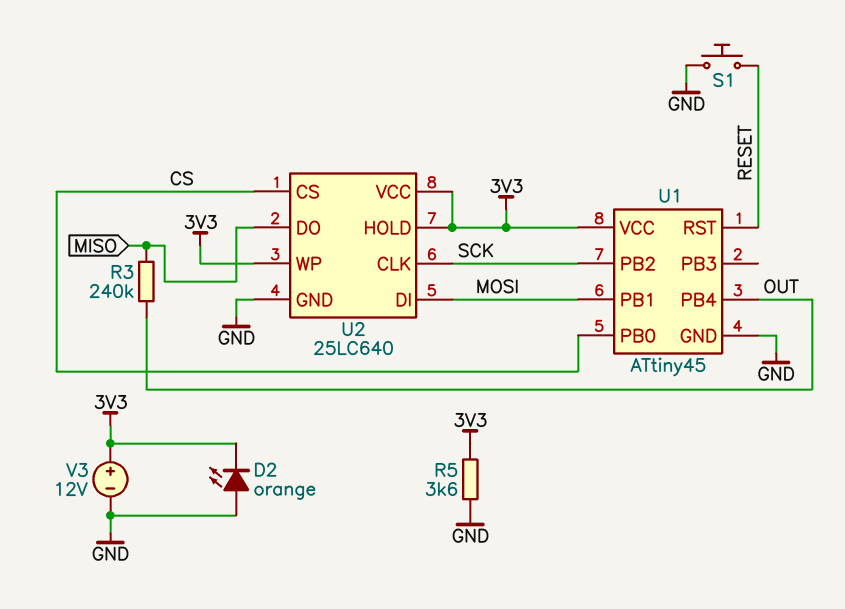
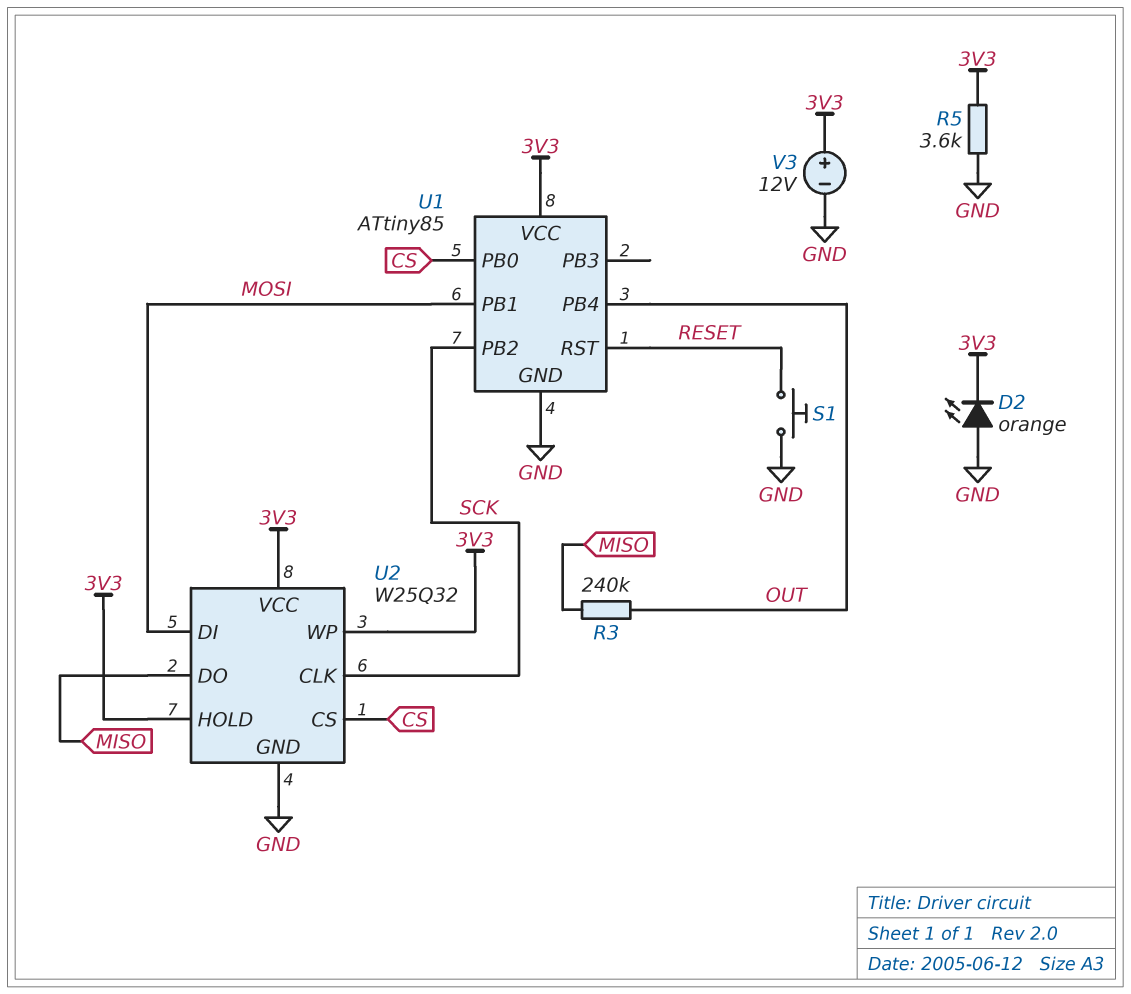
U1: ATtiny45 -> ATtiny85
U2: 25LC640 -> W25Q32

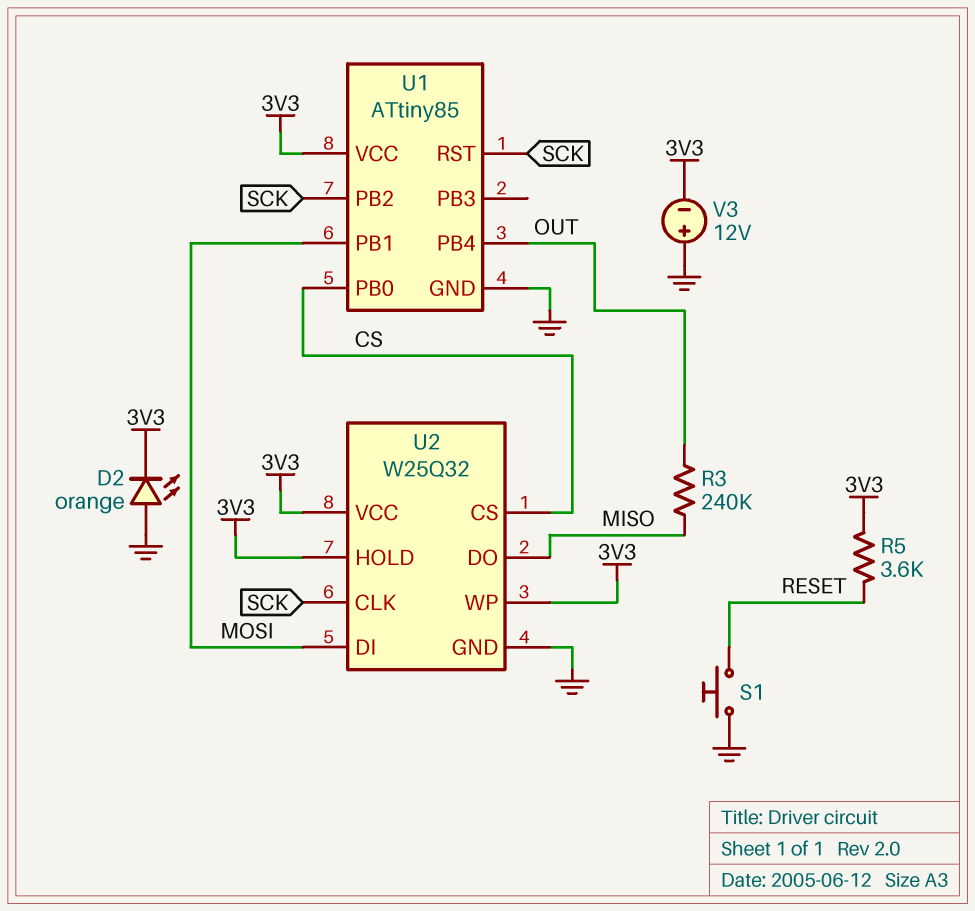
R5: 3.6k (3V3, GND) -> 3.6k (3V3, RESET)
U1 pin RST: RESET -> SCK
V3: 12V (plus 3V3, minus GND) -> 12V (plus GND, minus 3V3)

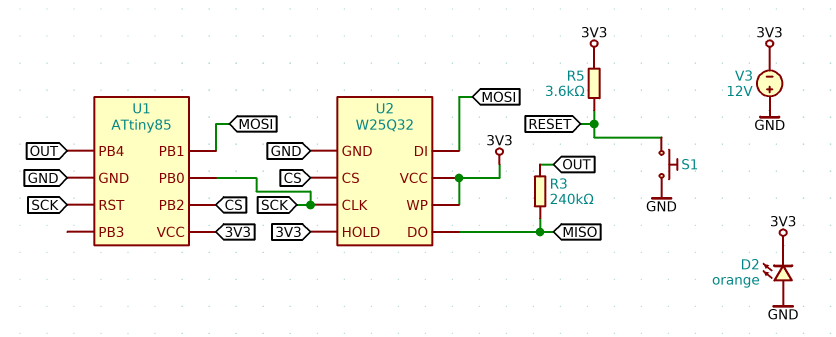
U1 pin PB0: CS -> SCK
U1 pin PB2: SCK -> CS

